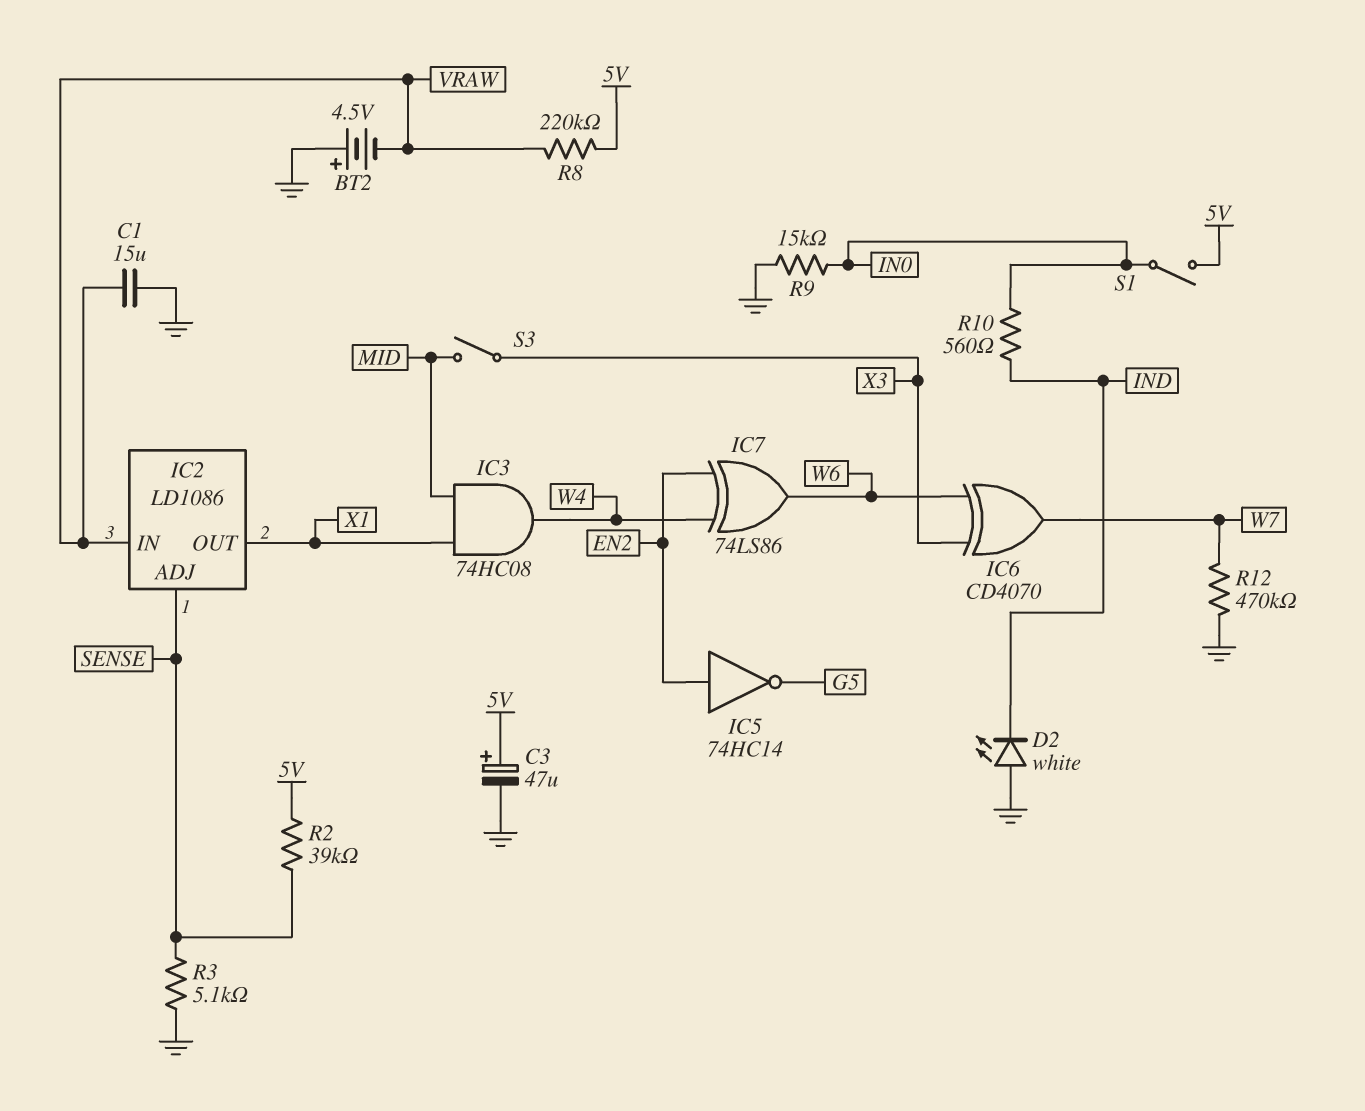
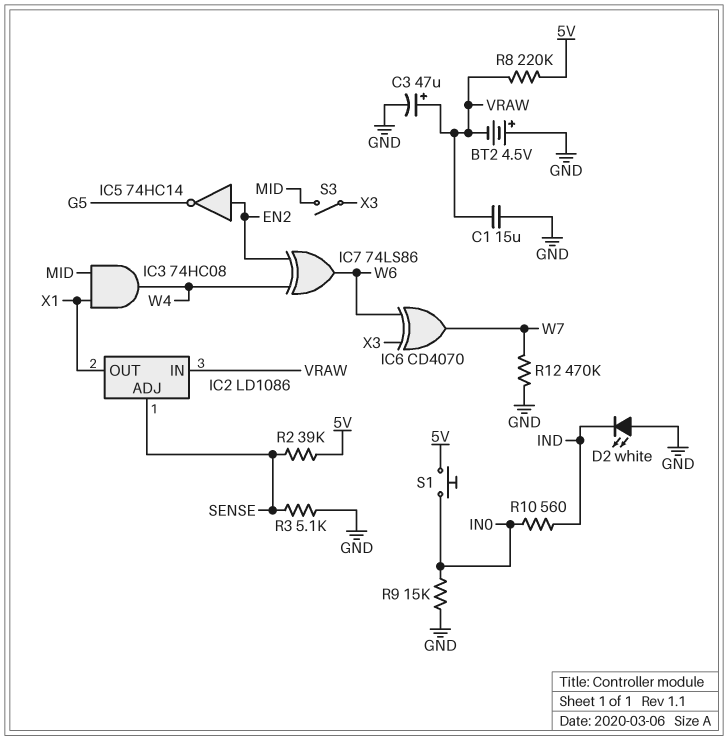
C3: 47uF (plus 5V, minus GND) -> 47uF (plus VRAW, minus GND)
S1: switch (5V, IN0) -> button (5V, IN0)

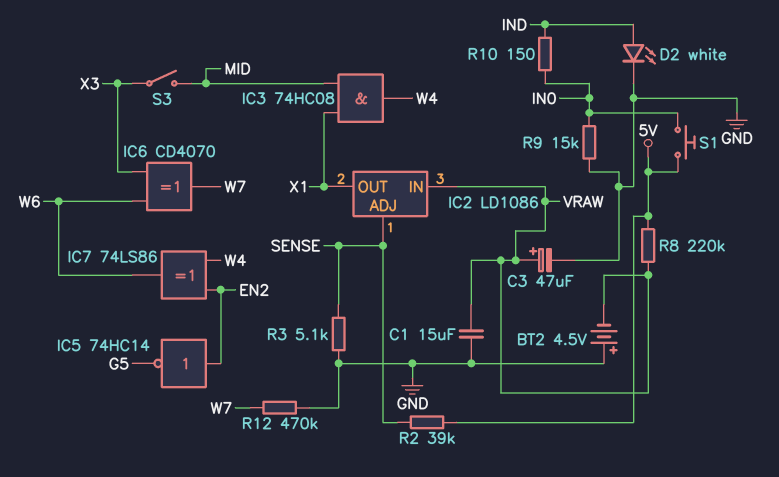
D2: LED white (A GND, K IND) -> LED white (A IND, K GND)
R10: 560 (IN0, IND) -> 150 (IN0, IND)

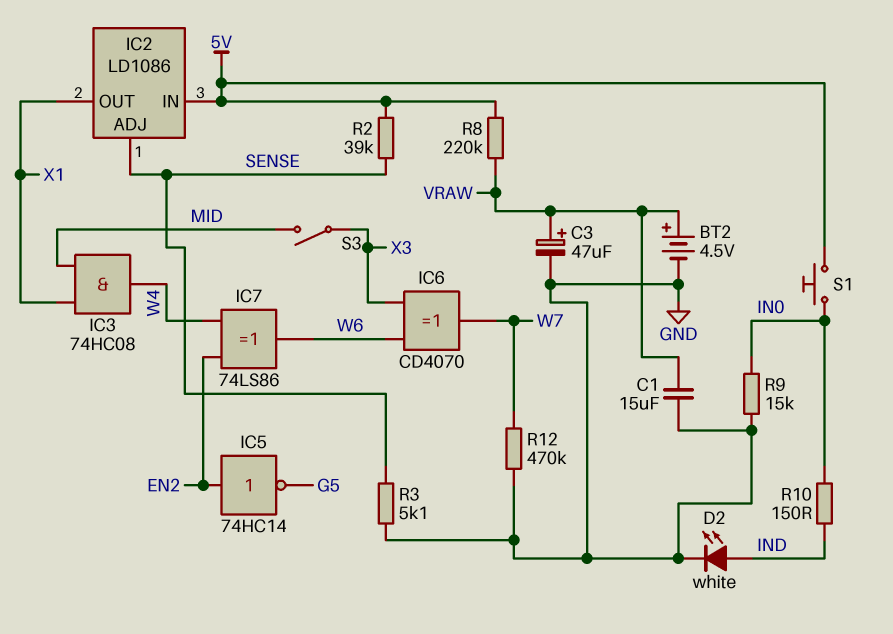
BT2: 4.5V (plus GND, minus VRAW) -> 4.5V (plus VRAW, minus GND)
IC2 pin IN: VRAW -> 5V

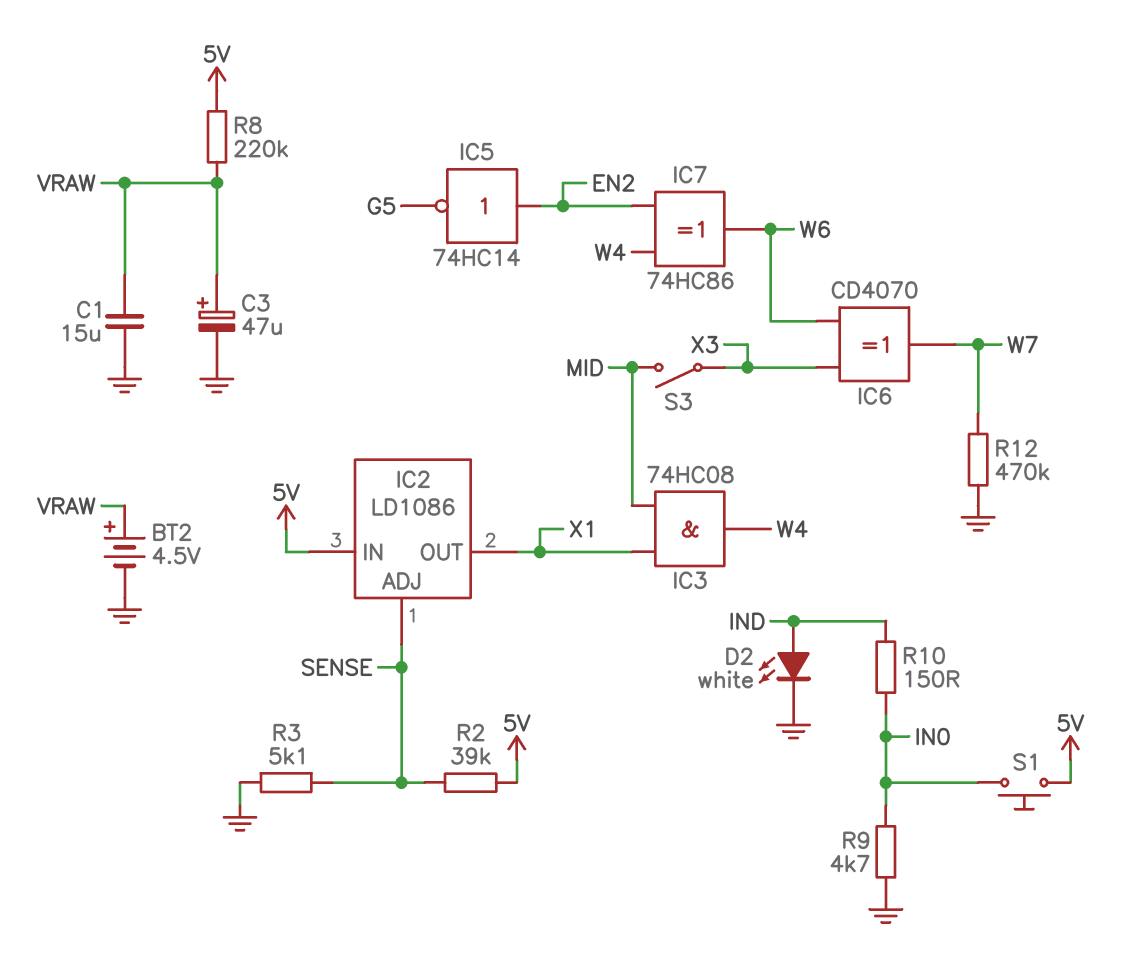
IC7: XOR 74LS86 (in EN2, in W4, out W6) -> XOR 74HC86 (in EN2, in W4, out W6)
R9: 15k (GND, IN0) -> 4.7k (GND, IN0)

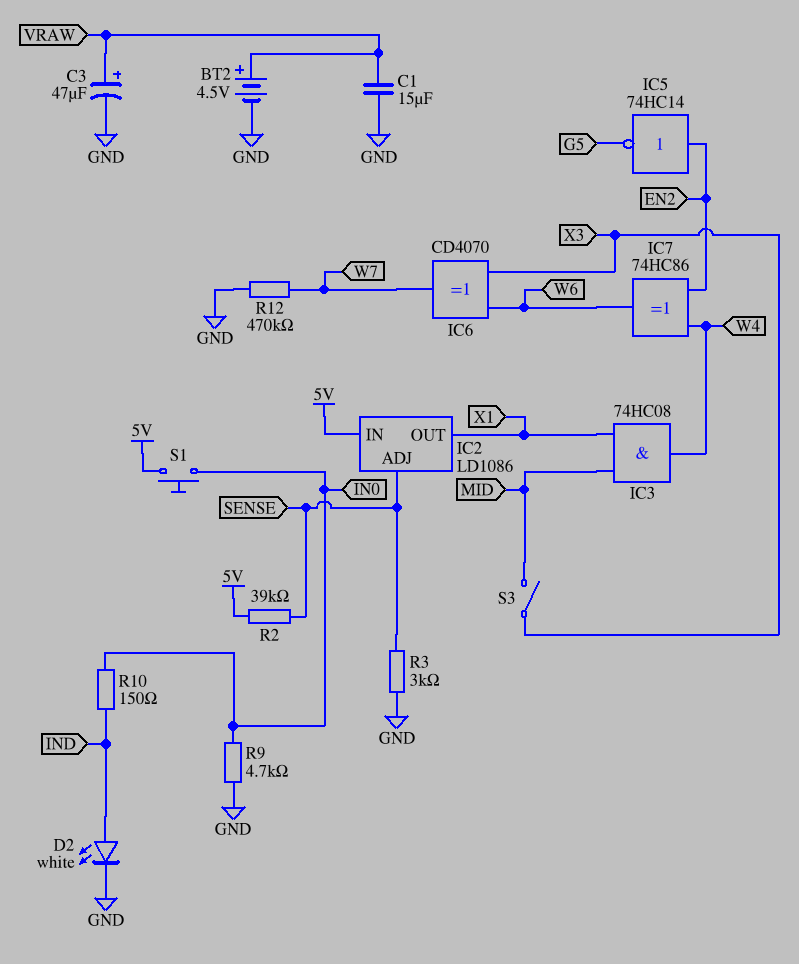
R3: 5.1k (GND, SENSE) -> 3k (GND, SENSE)
R8: 220k (5V, VRAW) -> none

